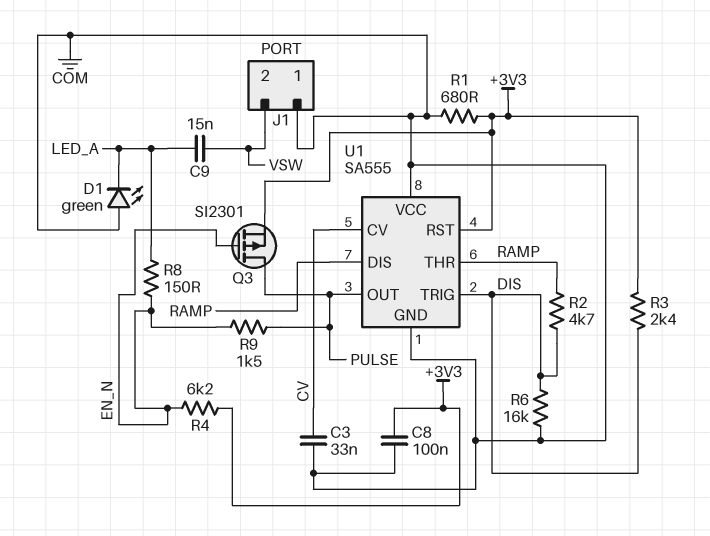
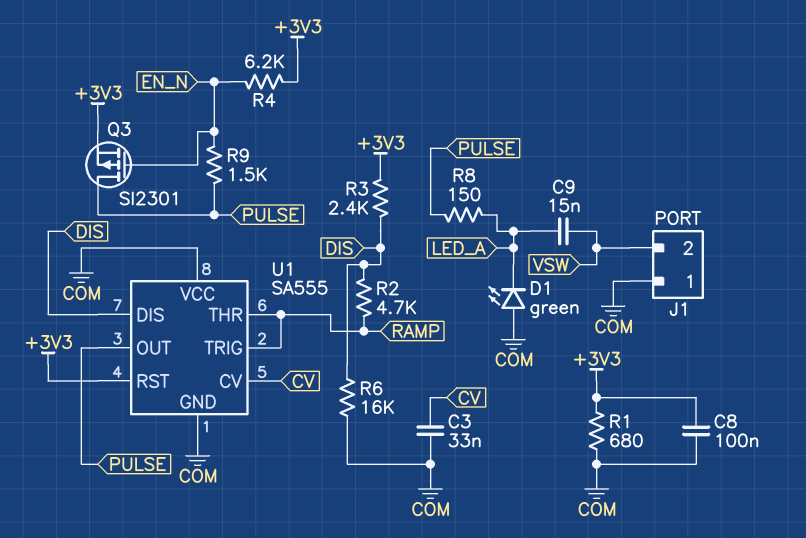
R8: 150 (EN_N, LED_A) -> 150 (LED_A, PULSE)
U1 pin DIS: RAMP -> DIS
U1 pin TRIG: DIS -> RAMP

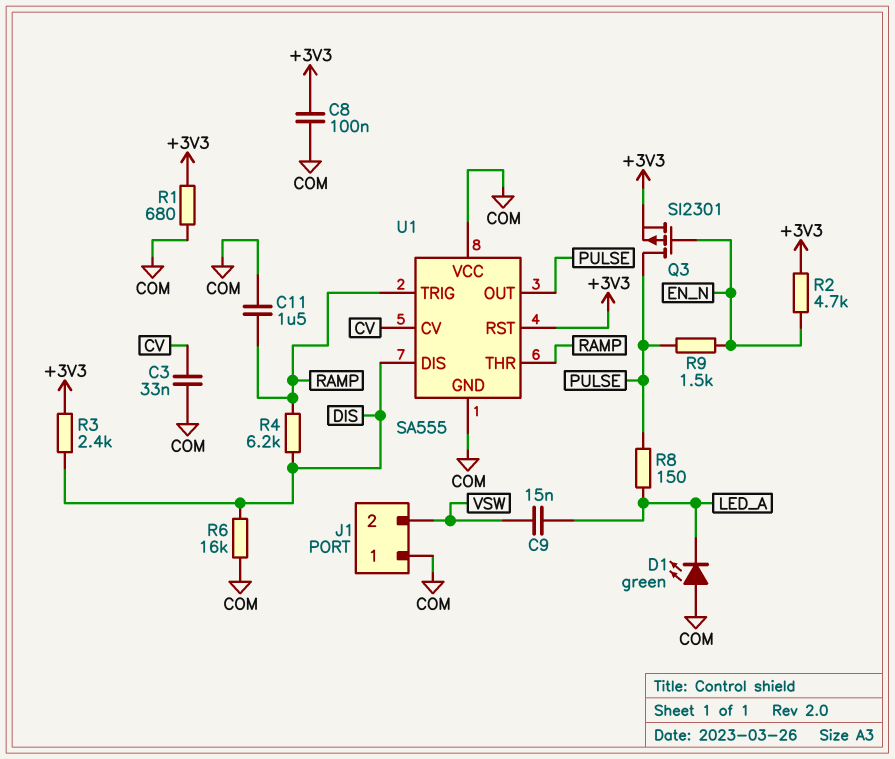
C11: none -> 1.5uF (COM, RAMP)
R2: 4.7k (DIS, RAMP) -> 4.7k (+3V3, EN_N)
R4: 6.2k (+3V3, EN_N) -> 6.2k (DIS, RAMP)

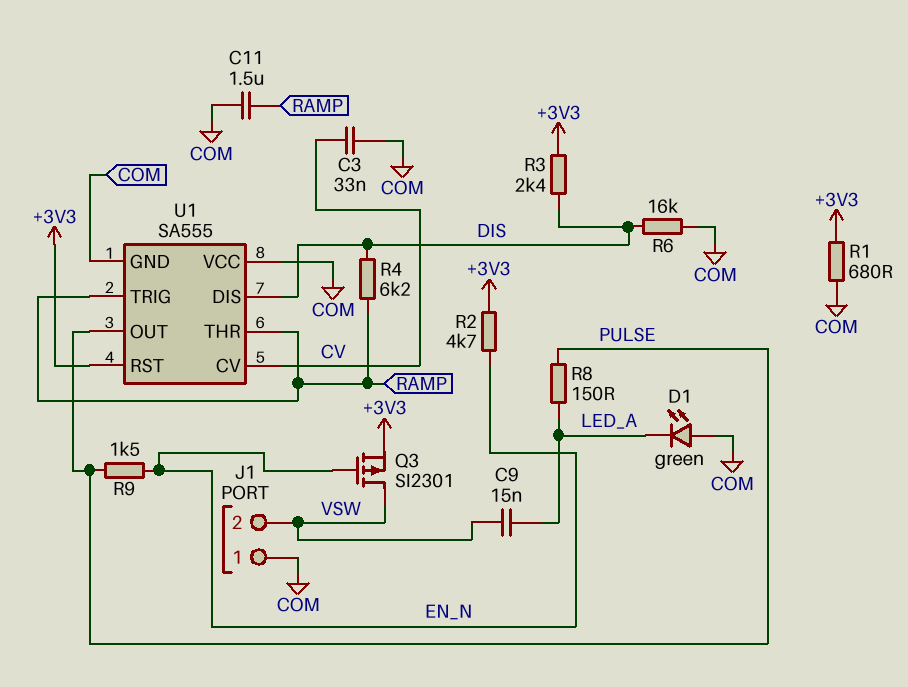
C8: 100nF (+3V3, COM) -> none
Q3: PMOS SI2301 (G EN_N, D PULSE, S +3V3) -> PMOS SI2301 (G EN_N, D VSW, S +3V3)

